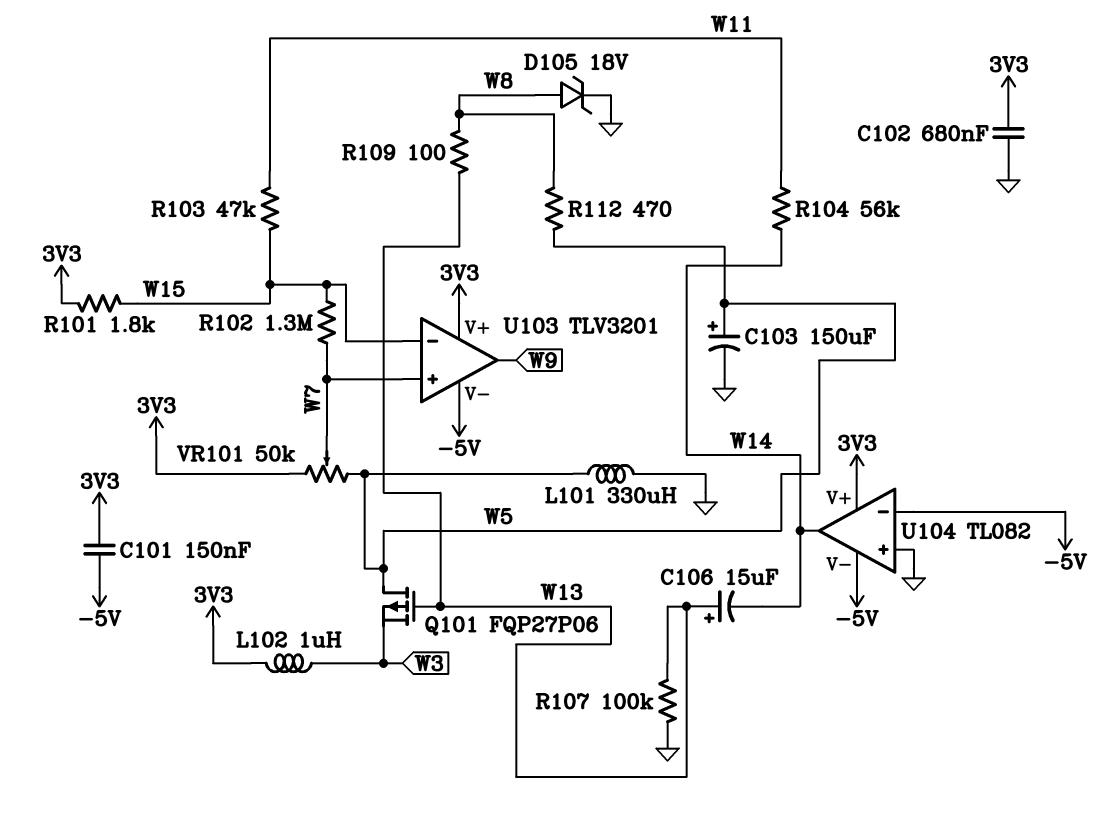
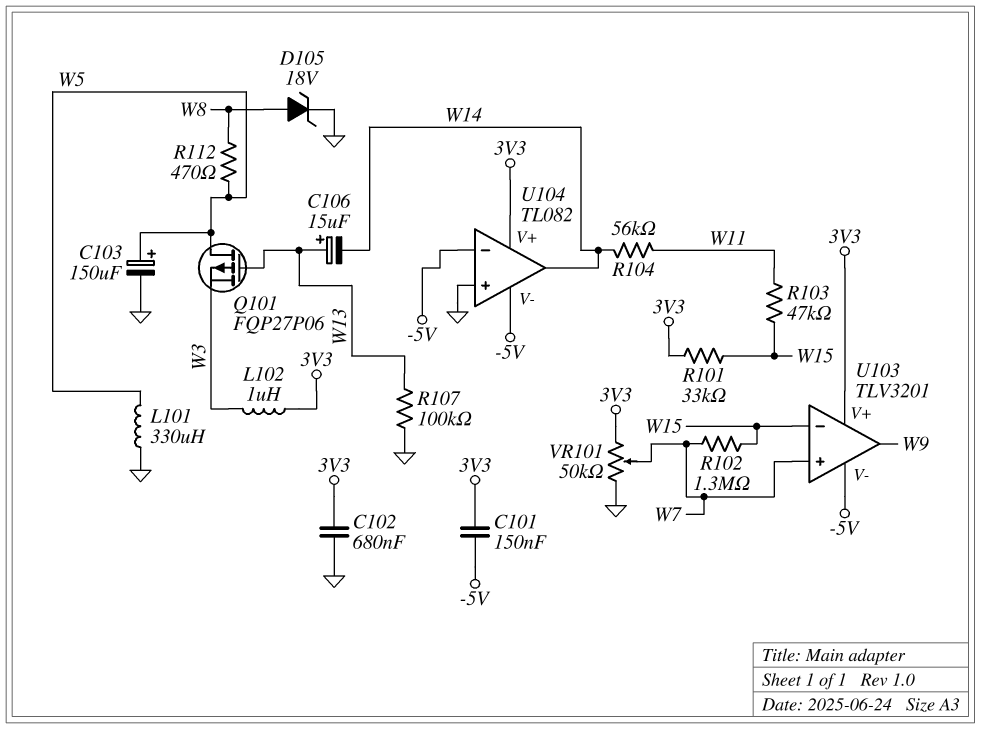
R101: 1.8k (3V3, W15) -> 33k (3V3, W15)
R109: 100 (W8, W13) -> none
VR101: 50k (3V3, W5, wiper W7) -> 50k (3V3, GND, wiper W7)

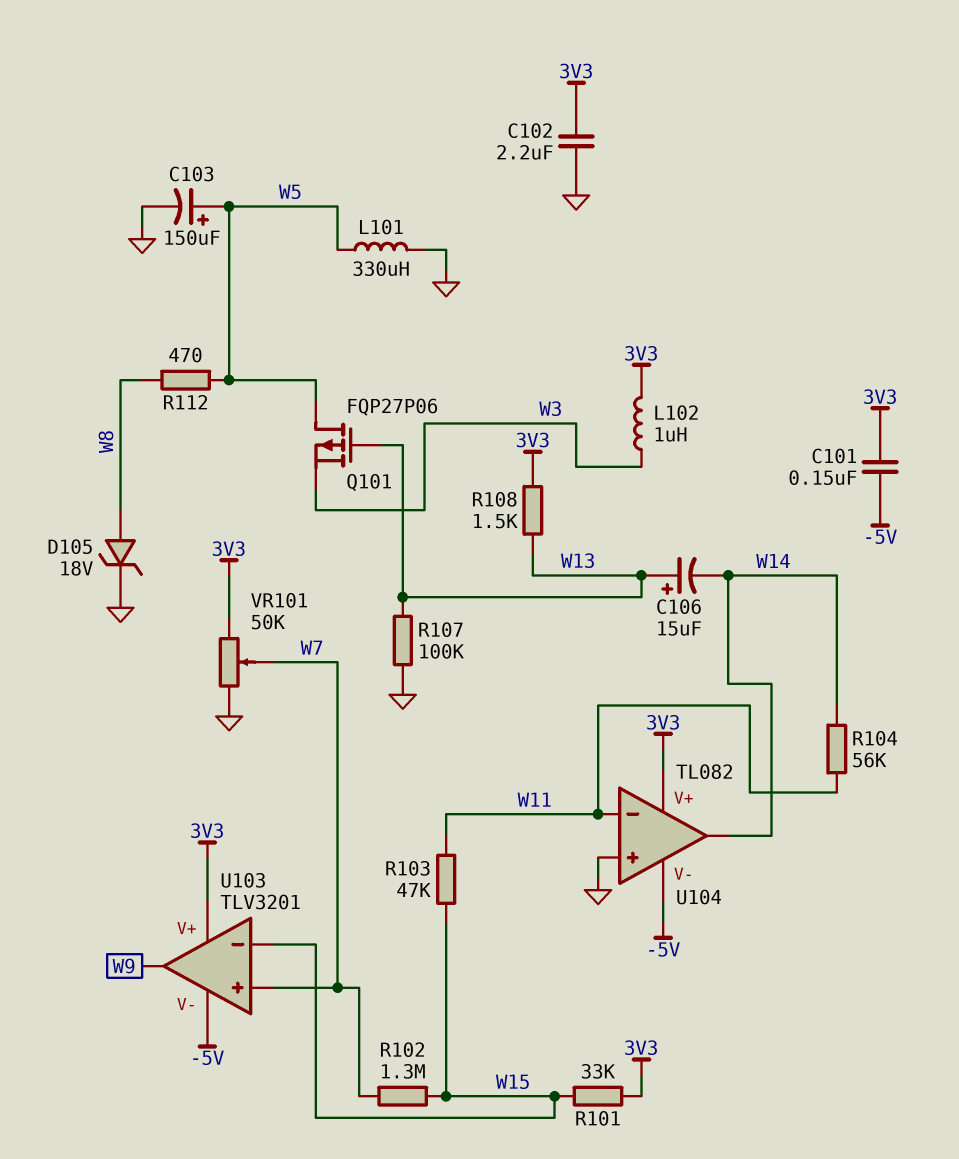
C102: 680nF (3V3, GND) -> 2.2uF (3V3, GND)
R108: none -> 1.5k (3V3, W13)
U104 pin in-: -5V -> W11

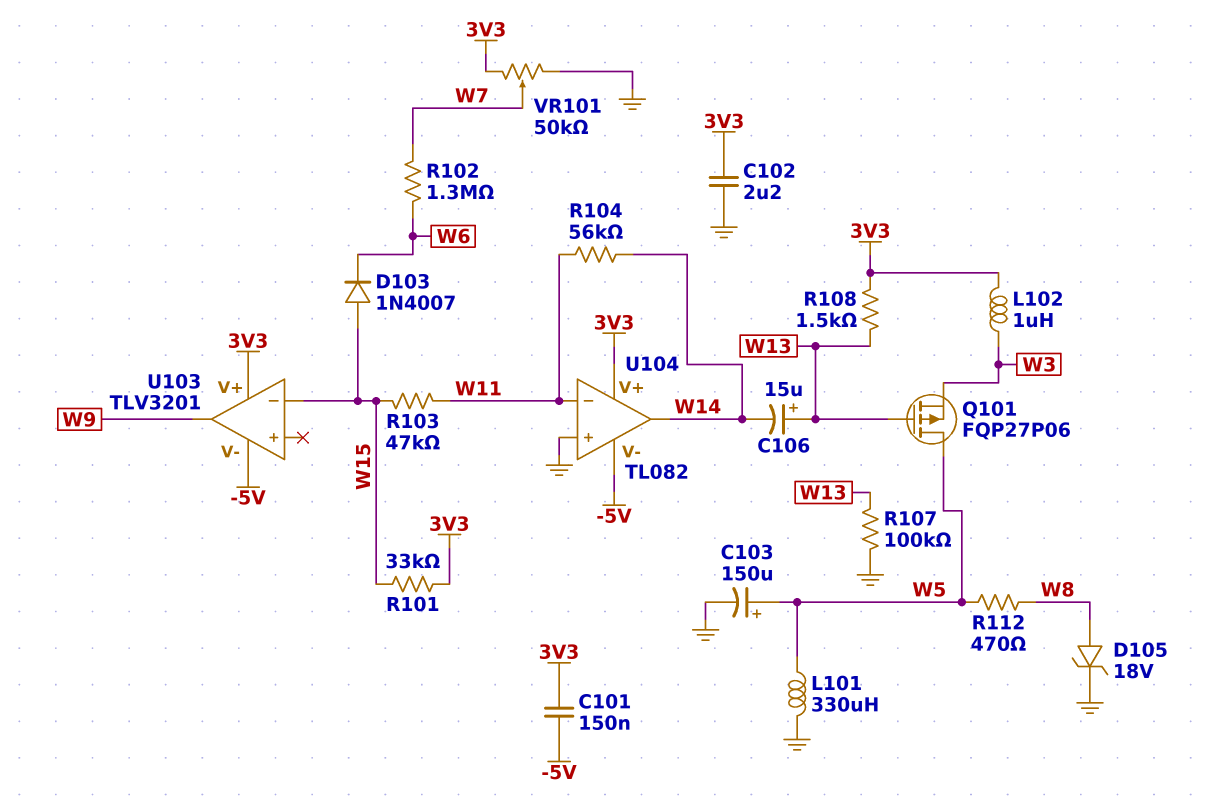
D103: none -> diode 1N4007 (A W15, K W6)
R102: 1.3M (W7, W15) -> 1.3M (W6, W7)
U103 pin in+: W7 -> none

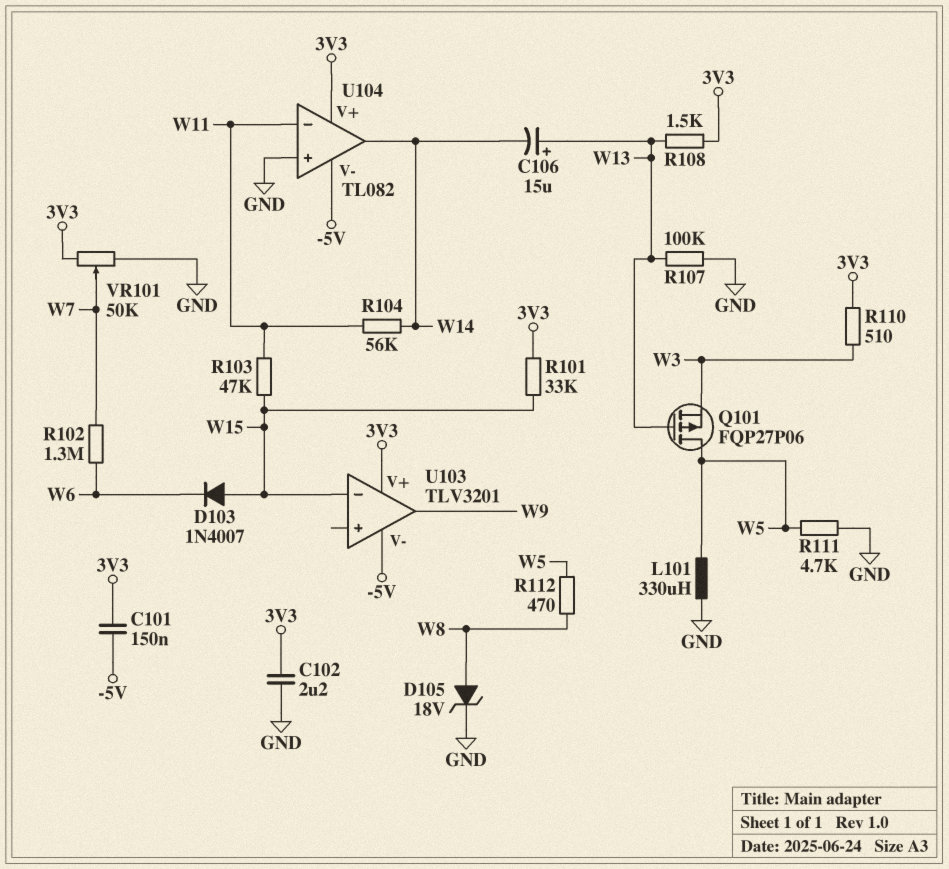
C103: 150uF (plus W5, minus GND) -> none
L102: 1uH (3V3, W3) -> none
R110: none -> 510 (3V3, W3)
R111: none -> 4.7k (GND, W5)

